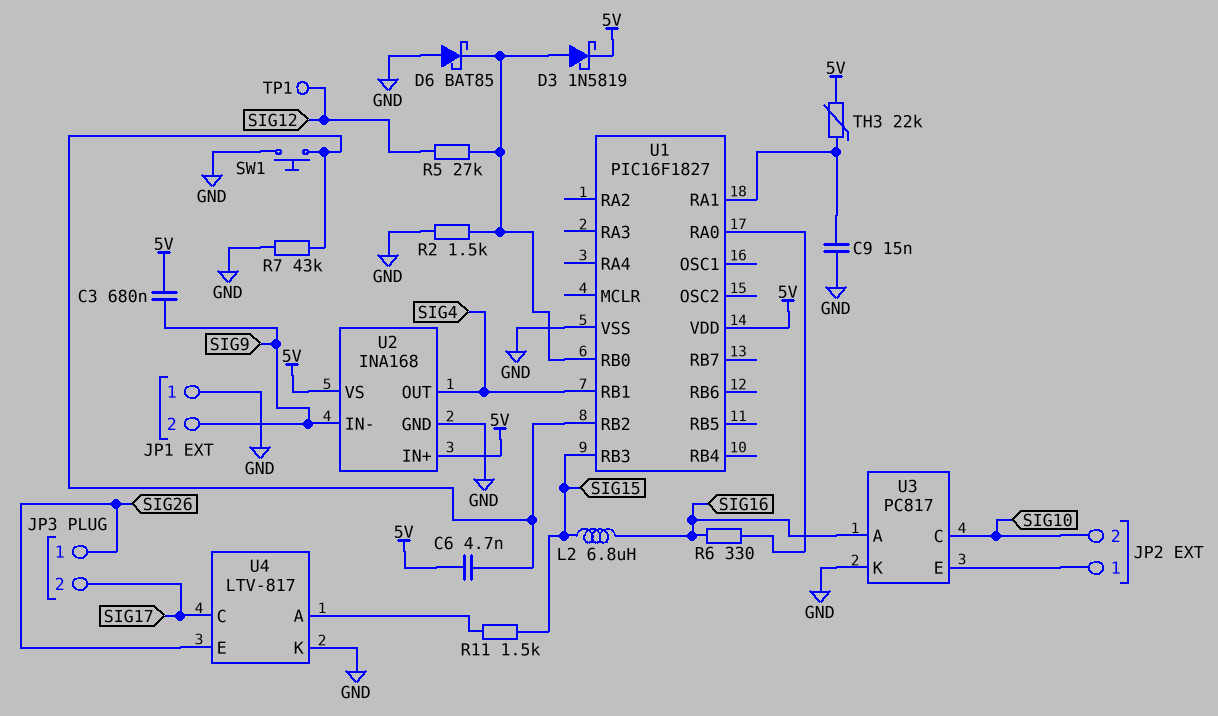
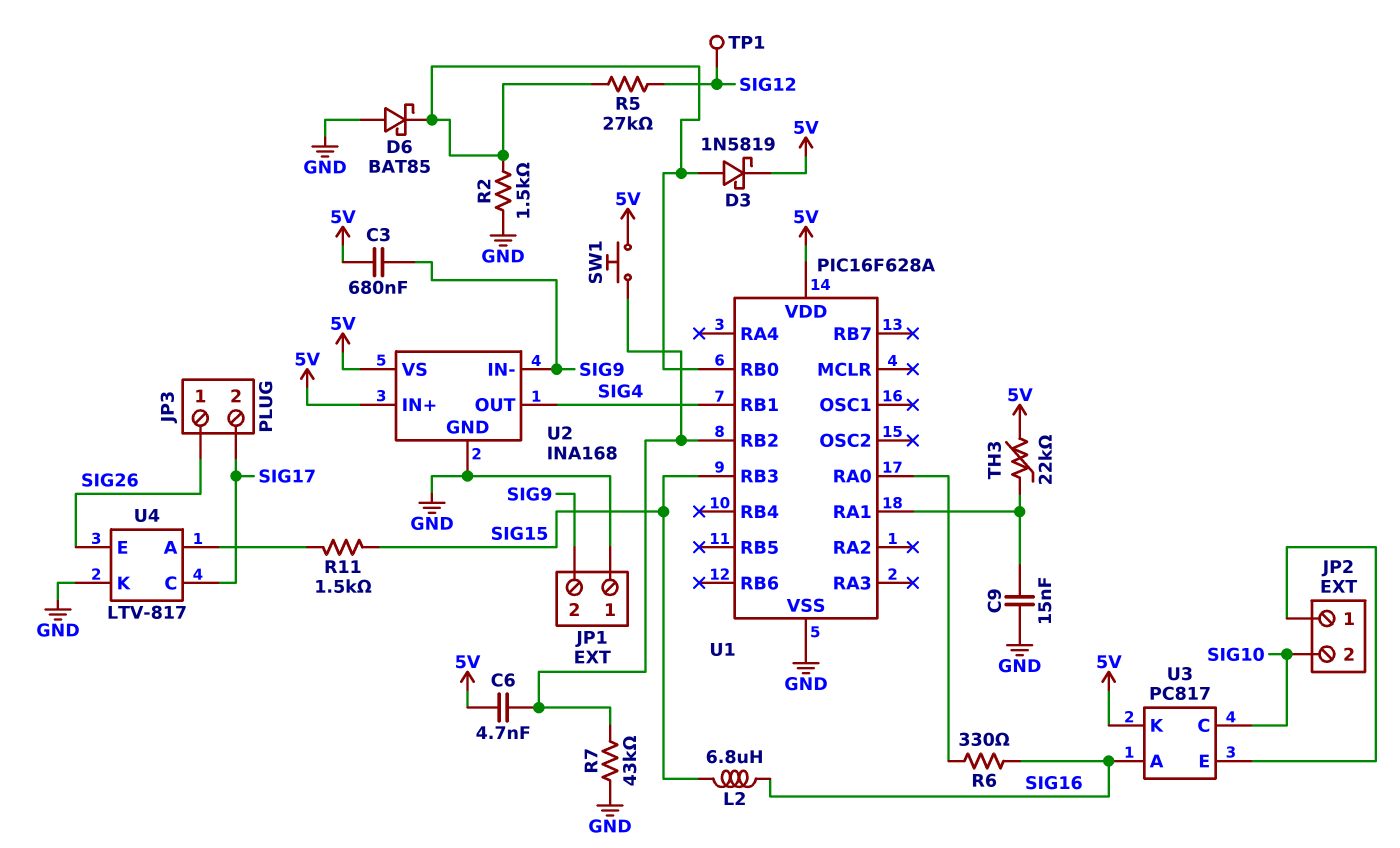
SW1: button (GND, U1/RB2) -> button (5V, U1/RB2)
U1: PIC16F1827 -> PIC16F628A
U3 pin K: GND -> 5V

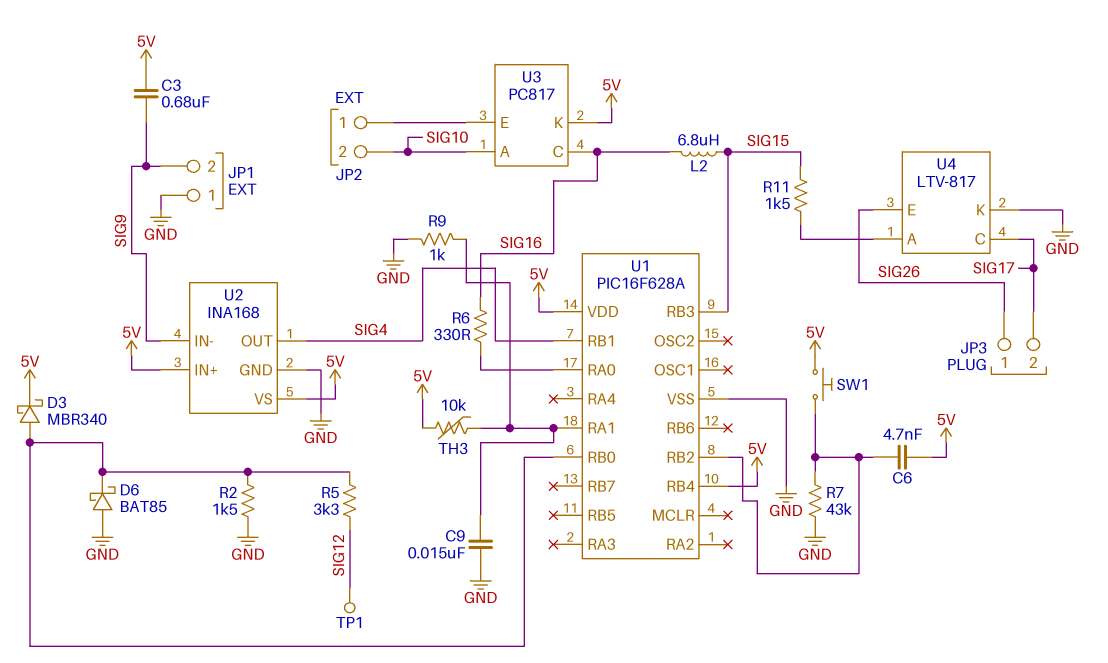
D3: schottky 1N5819 (A U1/RB0, K 5V) -> schottky MBR340 (A U1/RB0, K 5V)
R5: 27k (SIG12, U1/RB0) -> 3.3k (SIG12, U1/RB0)
R9: none -> 1k (GND, U1/RA1)
TH3: 22k (5V, U1/RA1) -> 10k (5V, U1/RA1)
U1 pin RB4: none -> 5V
U3 pin A: SIG16 -> SIG10
U3 pin C: SIG10 -> SIG16

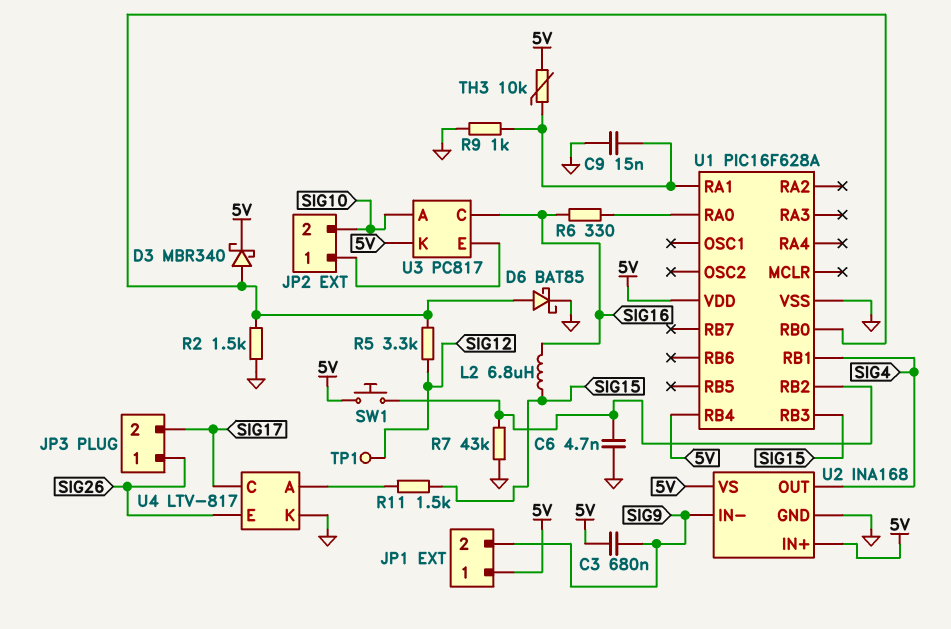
C6: 4.7nF (5V, U1/RB2) -> 4.7nF (GND, U1/RB2)
D6: schottky BAT85 (A GND, K U1/RB0) -> schottky BAT85 (A U1/RB0, K GND)
JP1 pin 1: GND -> 5V

